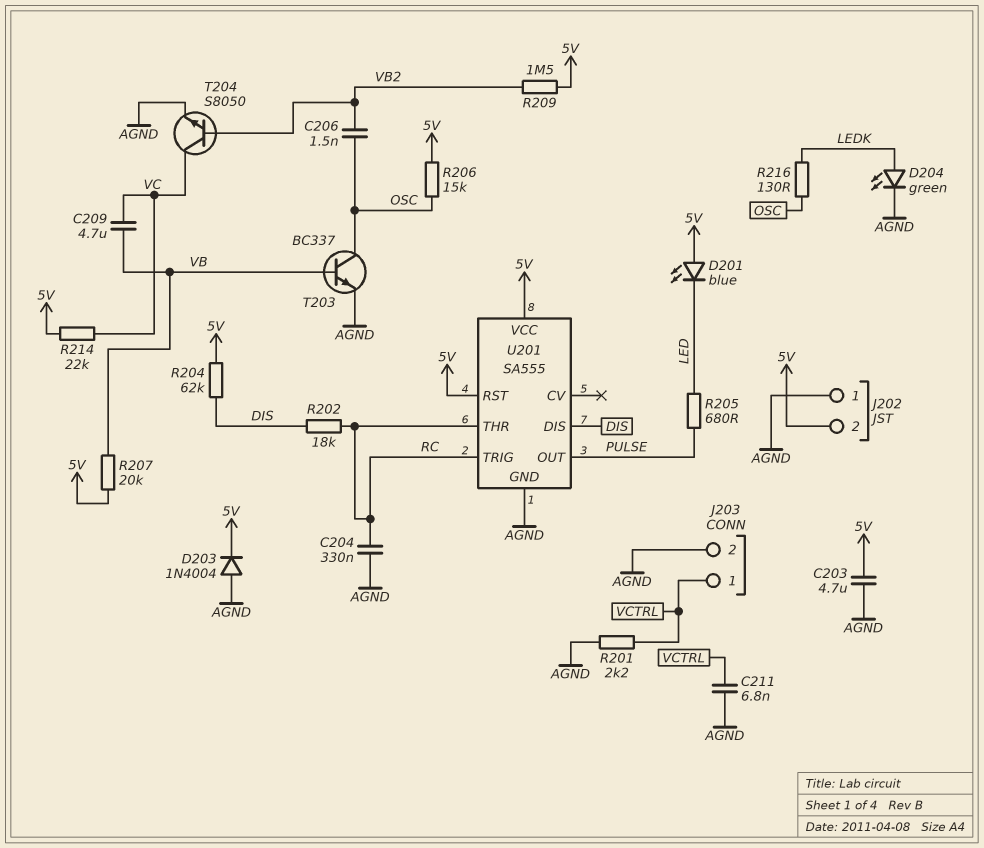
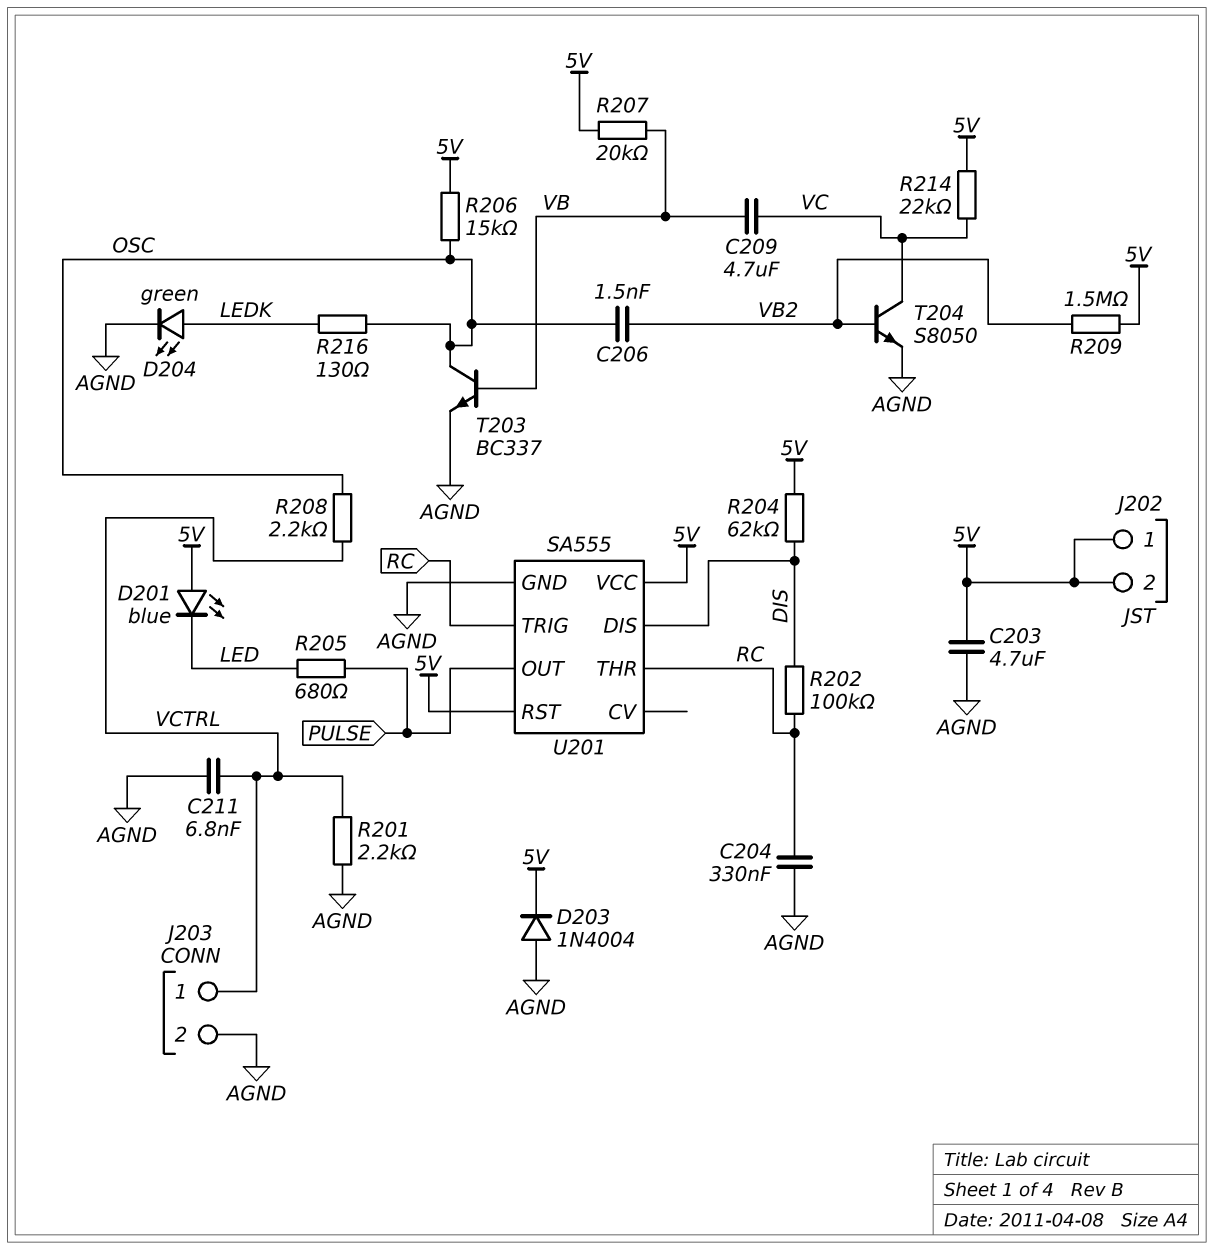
J202 pin 1: AGND -> 5V
R202: 18k (DIS, RC) -> 100k (DIS, RC)
R208: none -> 2.2k (OSC, VCTRL)

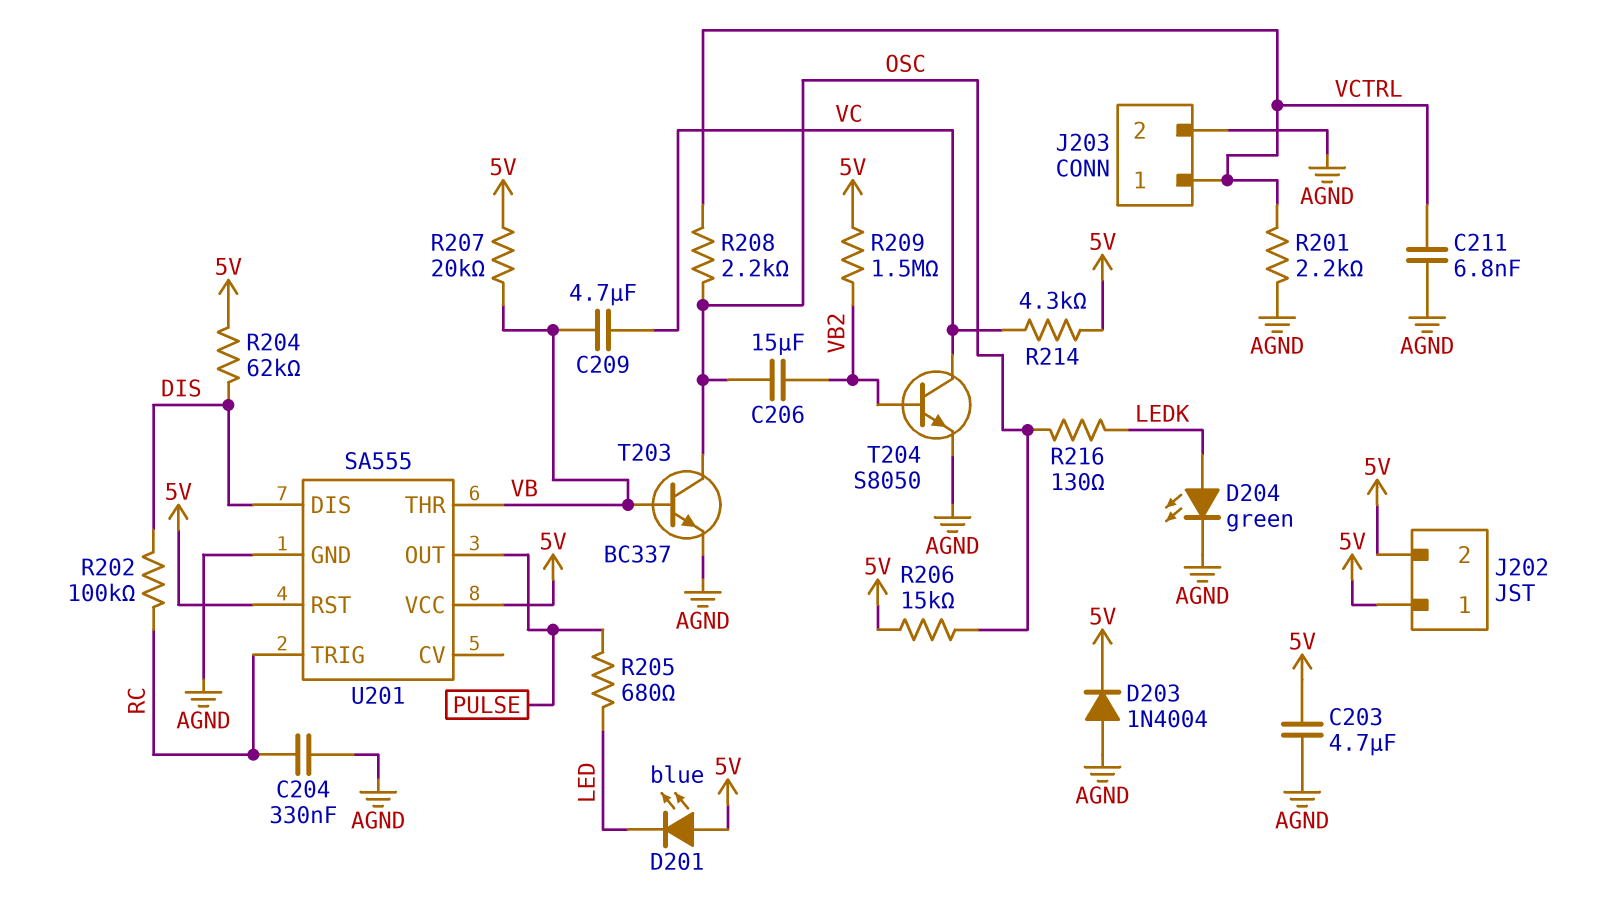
C206: 1.5nF (OSC, VB2) -> 15uF (OSC, VB2)
R214: 22k (5V, VC) -> 4.3k (5V, VC)
U201 pin THR: RC -> VB

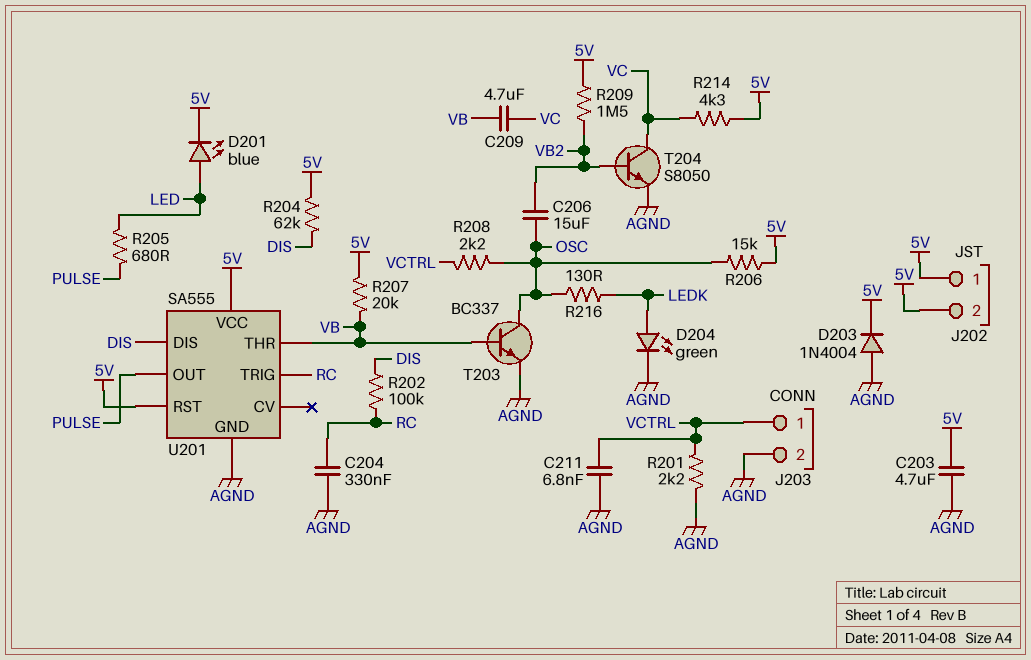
D201: LED blue (A 5V, K LED) -> LED blue (A LED, K 5V)

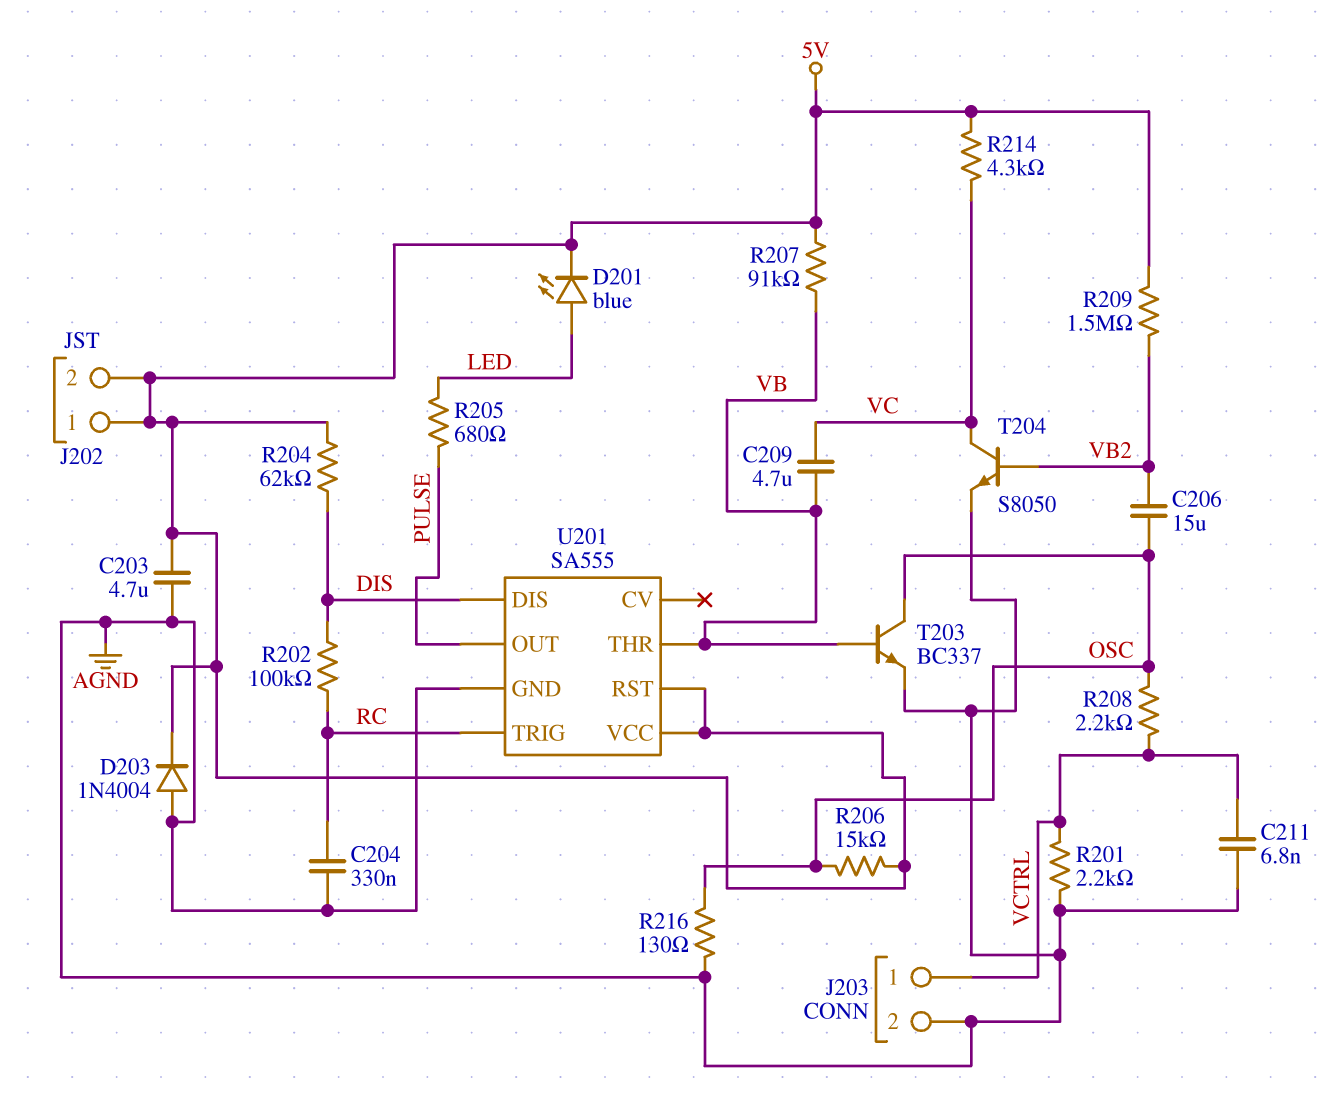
D204: LED green (A LEDK, K AGND) -> none
R207: 20k (5V, VB) -> 91k (5V, VB)
R216: 130 (LEDK, OSC) -> 130 (AGND, OSC)

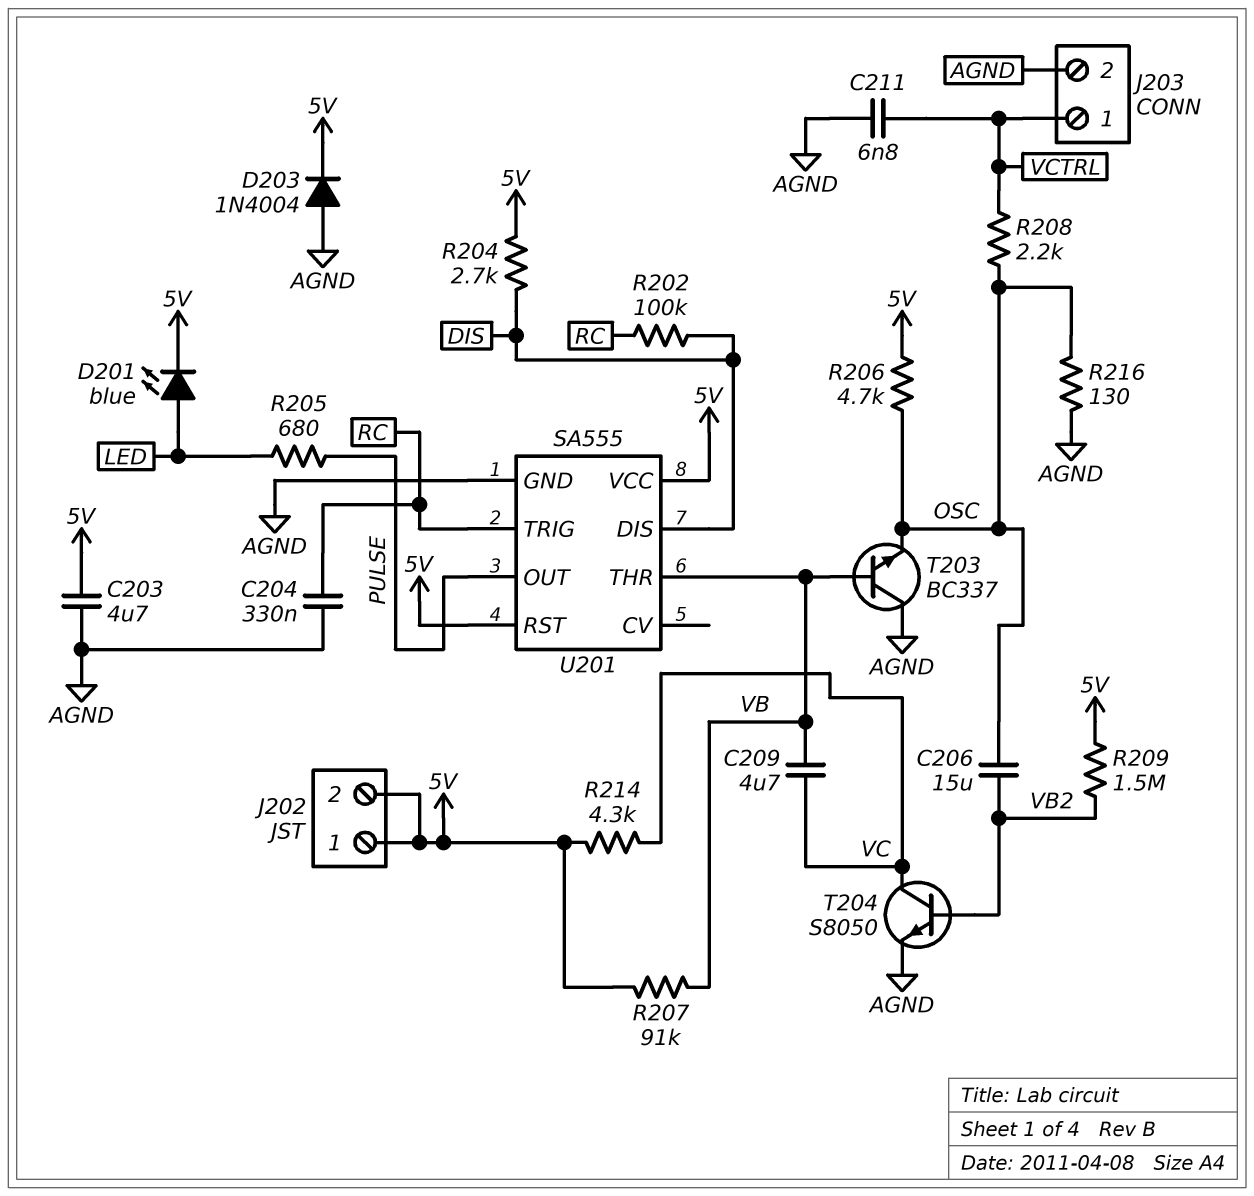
R201: 2.2k (AGND, VCTRL) -> none
R204: 62k (5V, DIS) -> 2.7k (5V, DIS)
R206: 15k (5V, OSC) -> 4.7k (5V, OSC)
T203: NPN BC337 (B VB, C OSC, E AGND) -> NPN BC337 (B VB, C AGND, E OSC)

